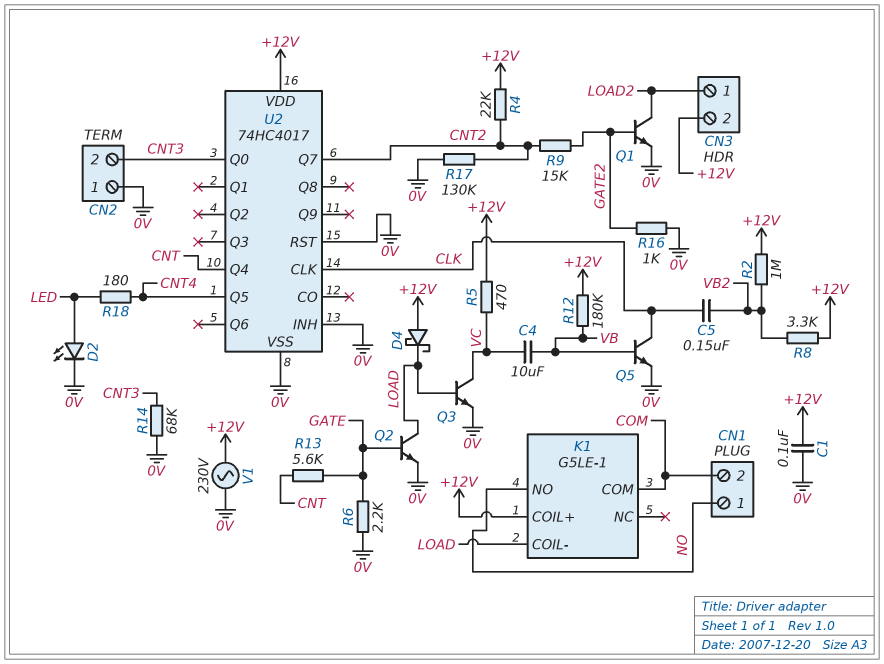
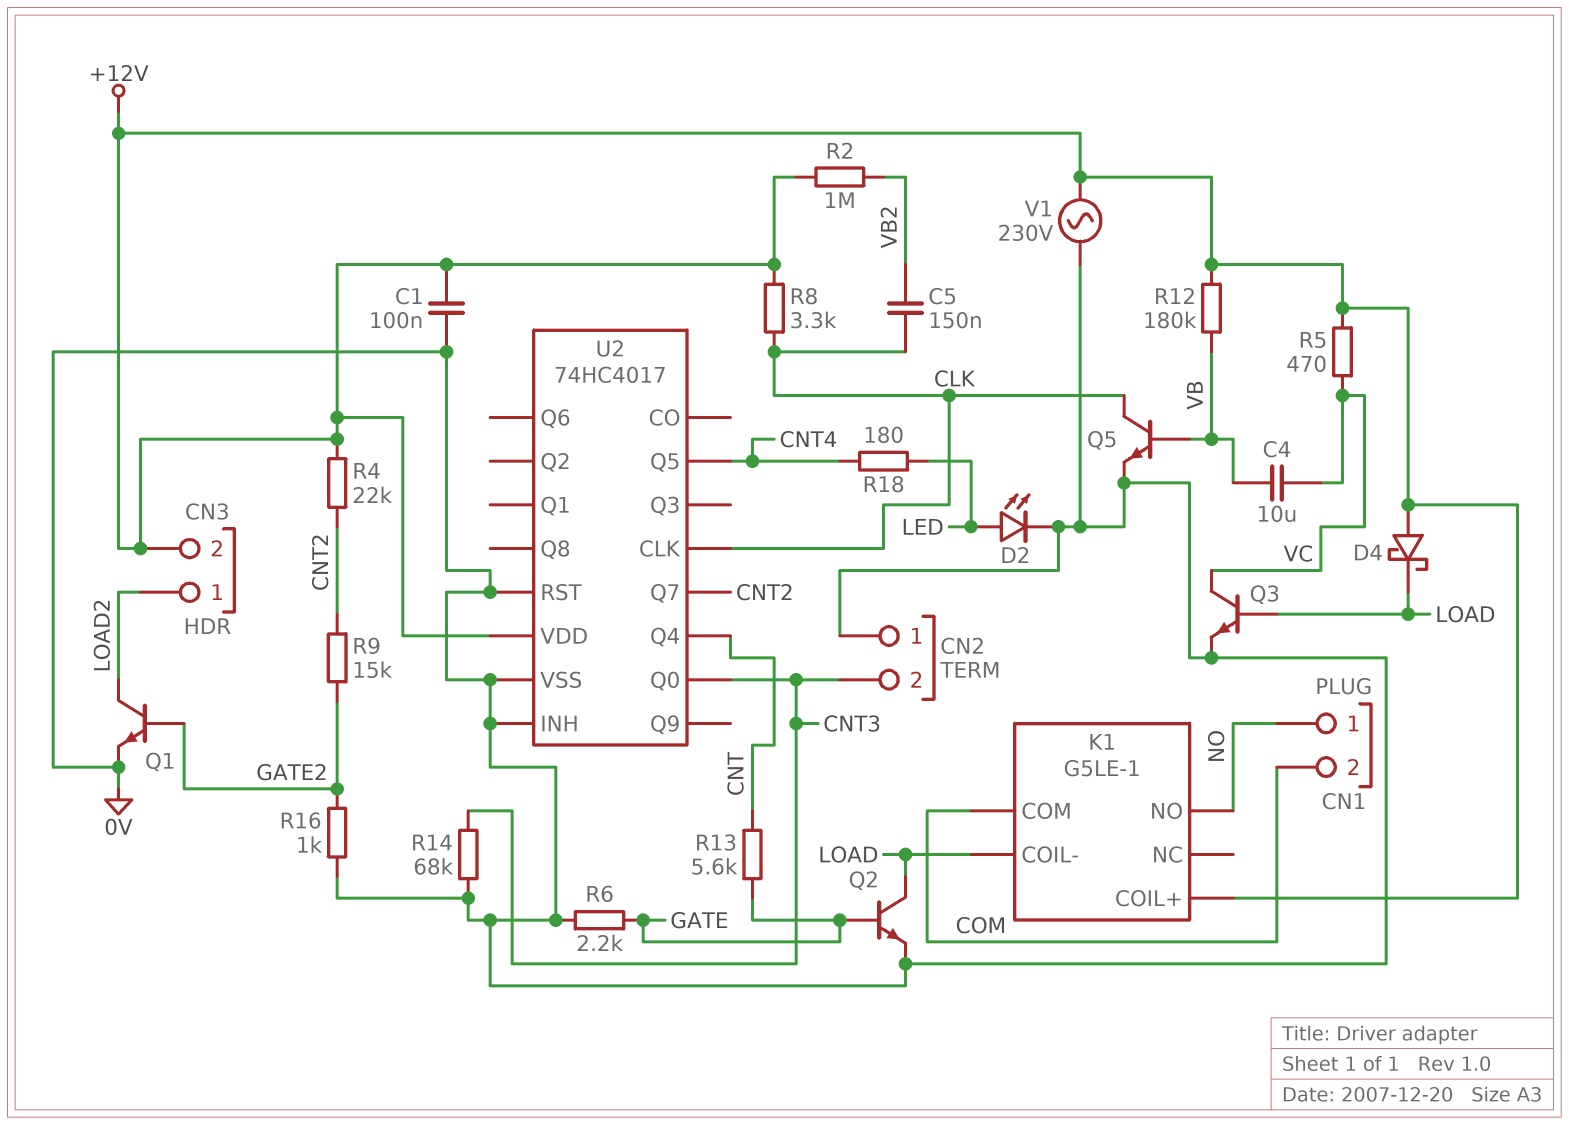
R8: 3.3k (+12V, VB2) -> 3.3k (+12V, CLK)
R17: 130k (0V, CNT2) -> none

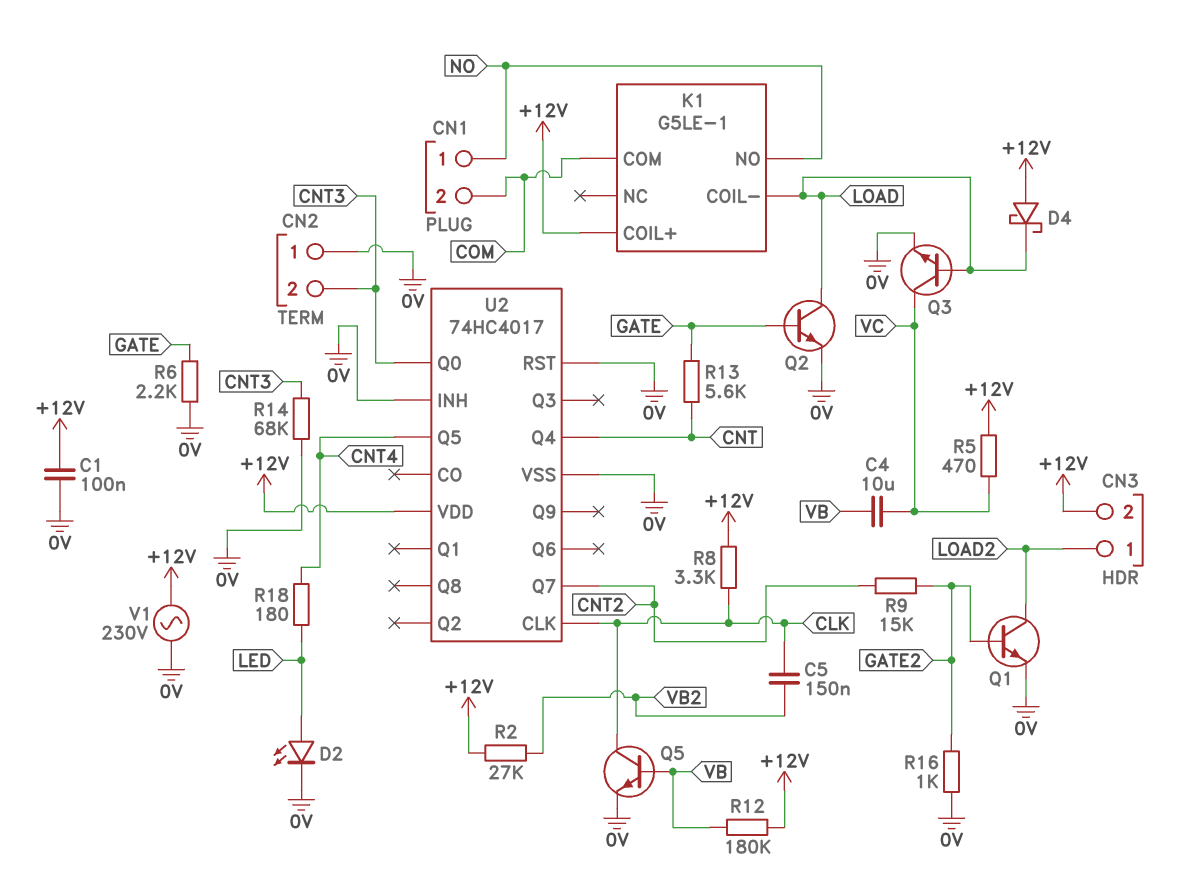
R2: 1M (+12V, VB2) -> 27k (+12V, VB2)
R4: 22k (+12V, CNT2) -> none

